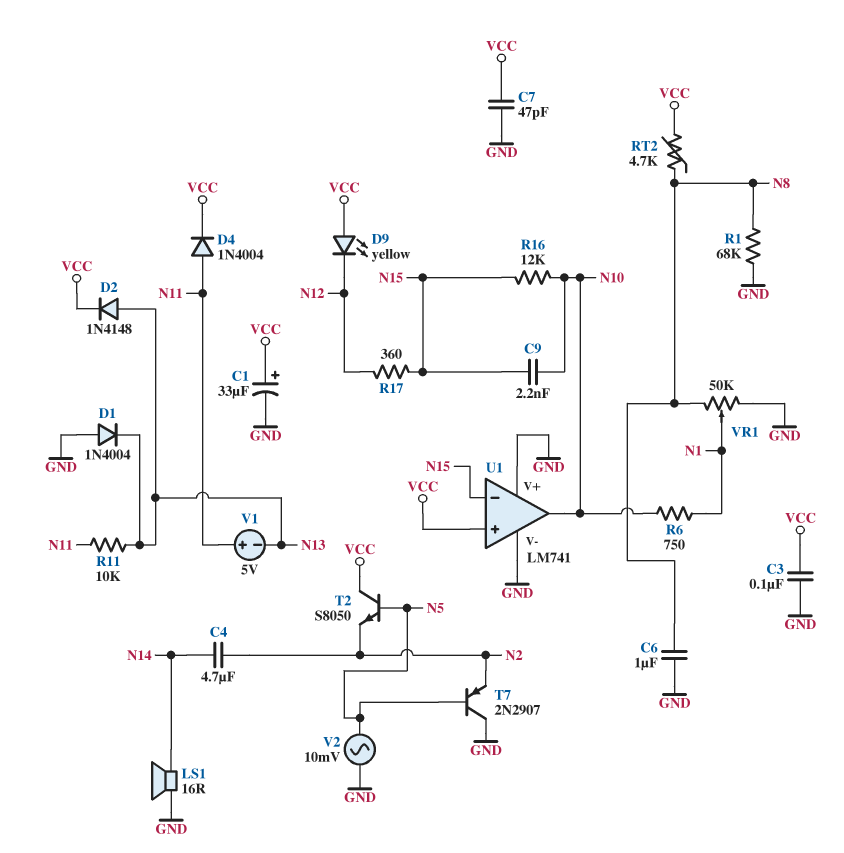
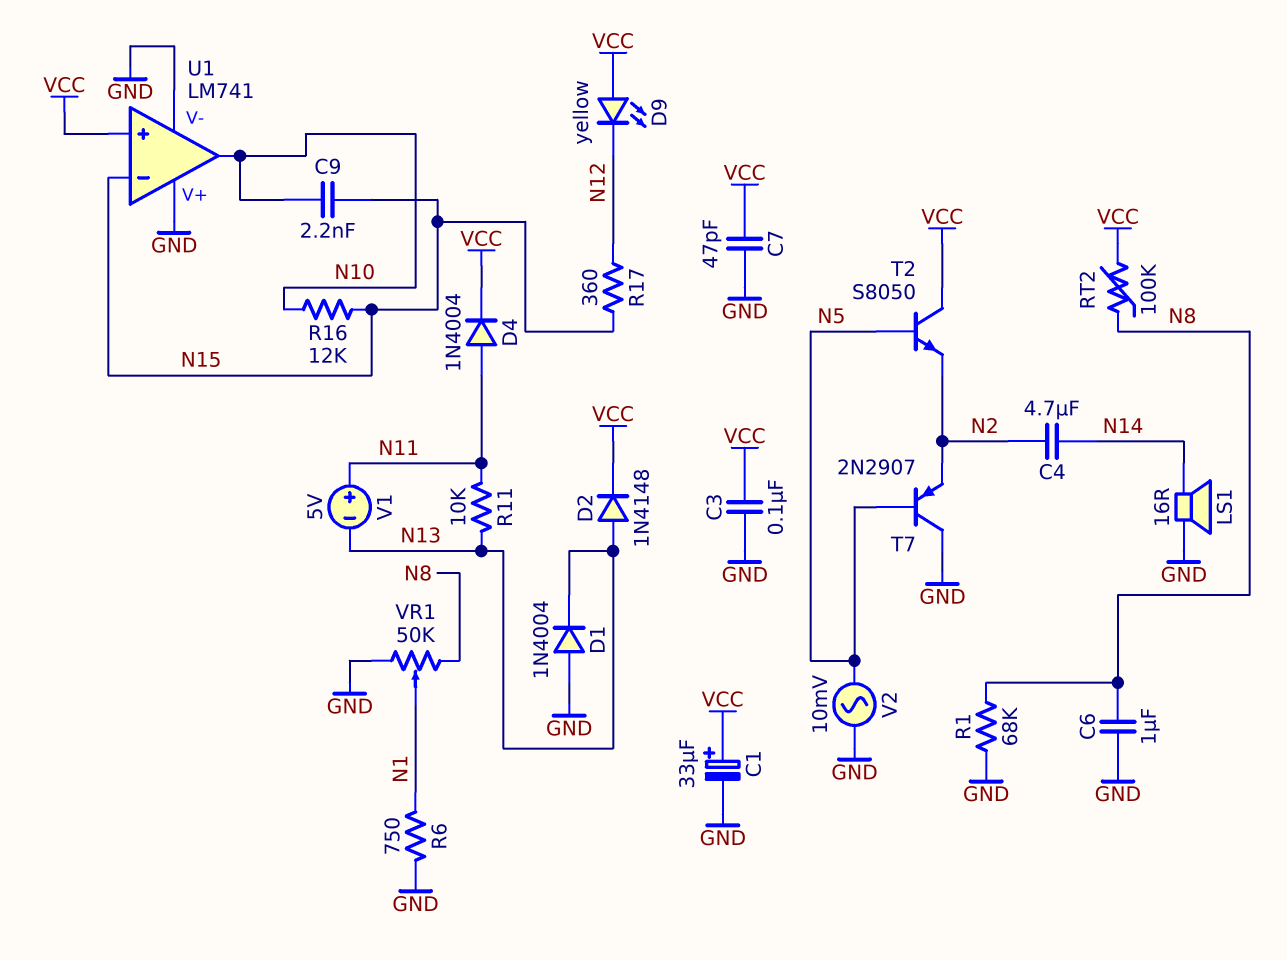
R6: 750 (N1, N10) -> 750 (GND, N1)
RT2: 4.7k (N8, VCC) -> 100k (N8, VCC)

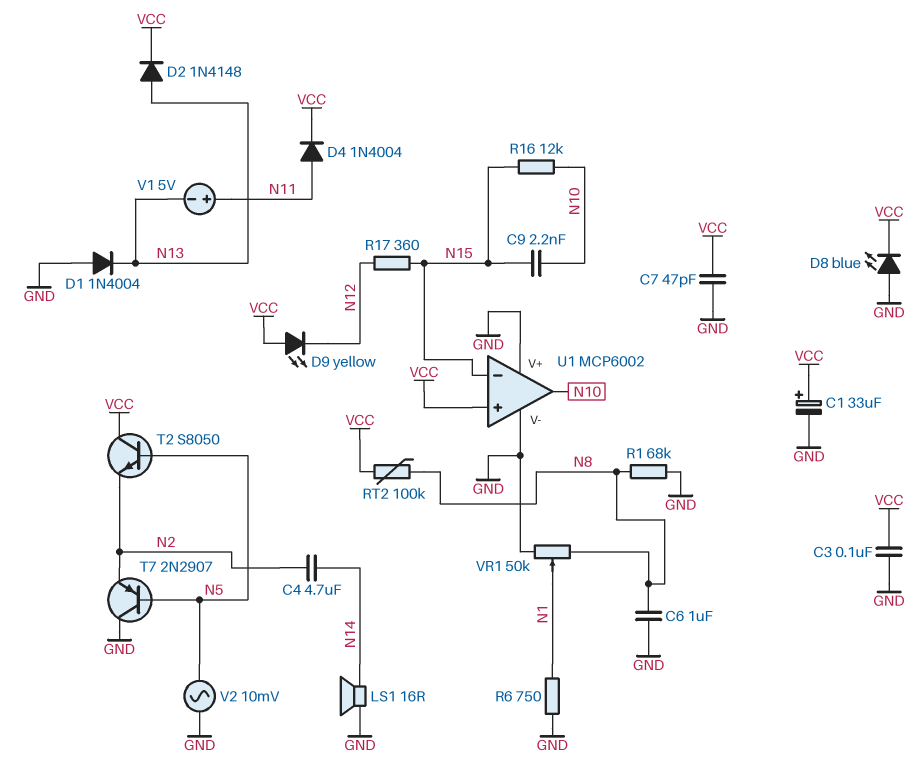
D8: none -> LED blue (A GND, K VCC)
R11: 10k (N11, N13) -> none
U1: LM741 -> MCP6002

